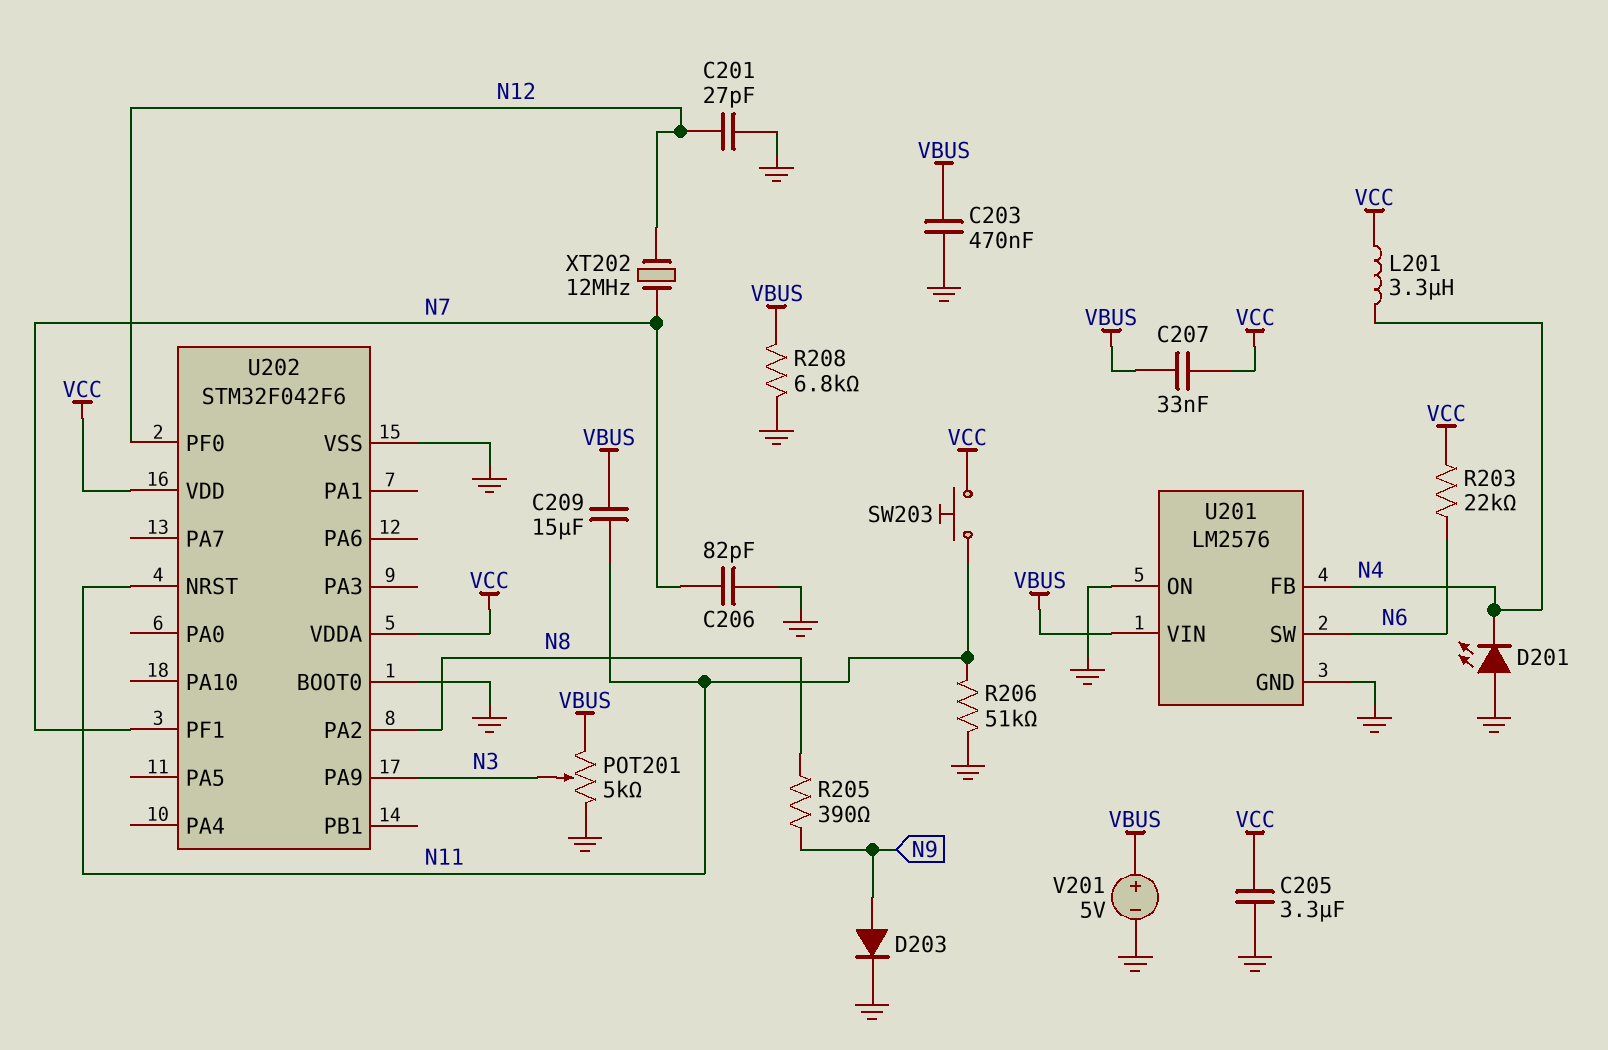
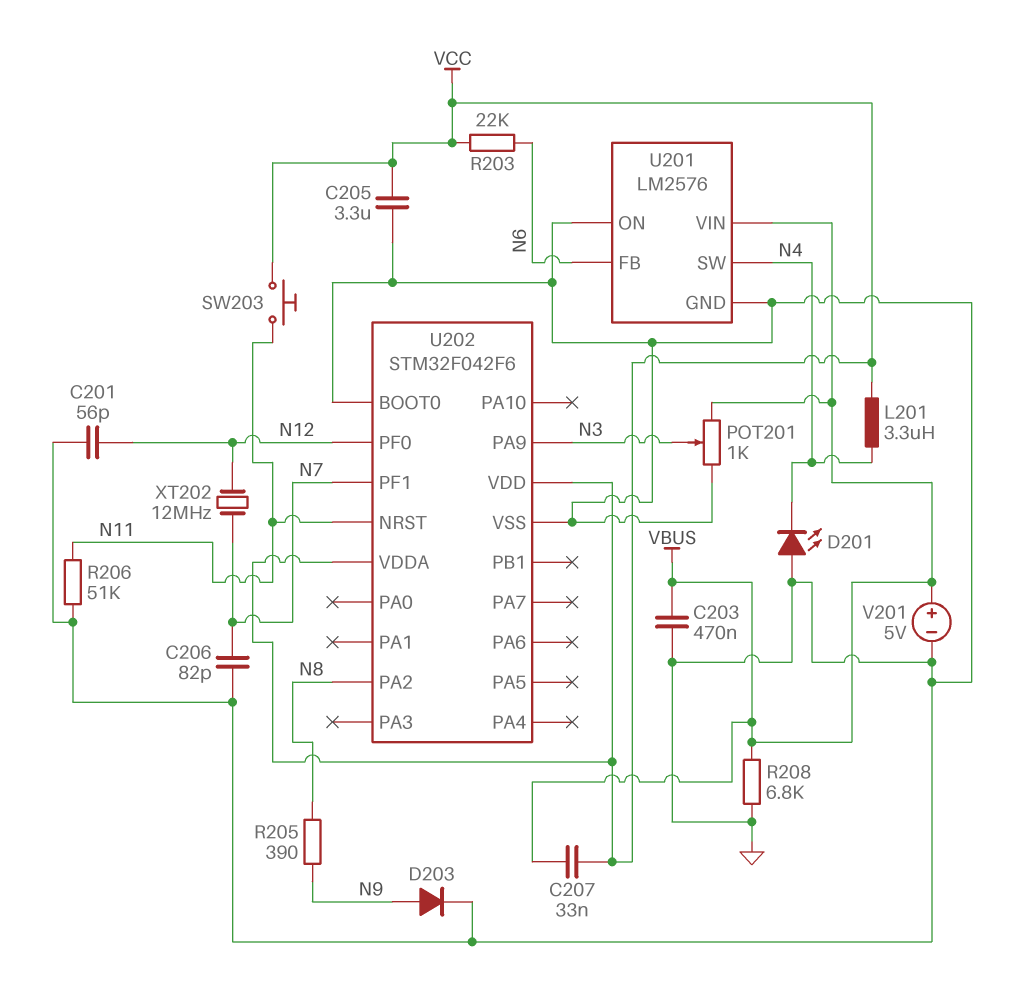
C201: 27pF (GND, N12) -> 56pF (GND, N12)
C209: 15uF (N11, VBUS) -> none
POT201: 5k (GND, VBUS, wiper N3) -> 1k (GND, VBUS, wiper N3)
U201 pin FB: N4 -> N6
U201 pin SW: N6 -> N4

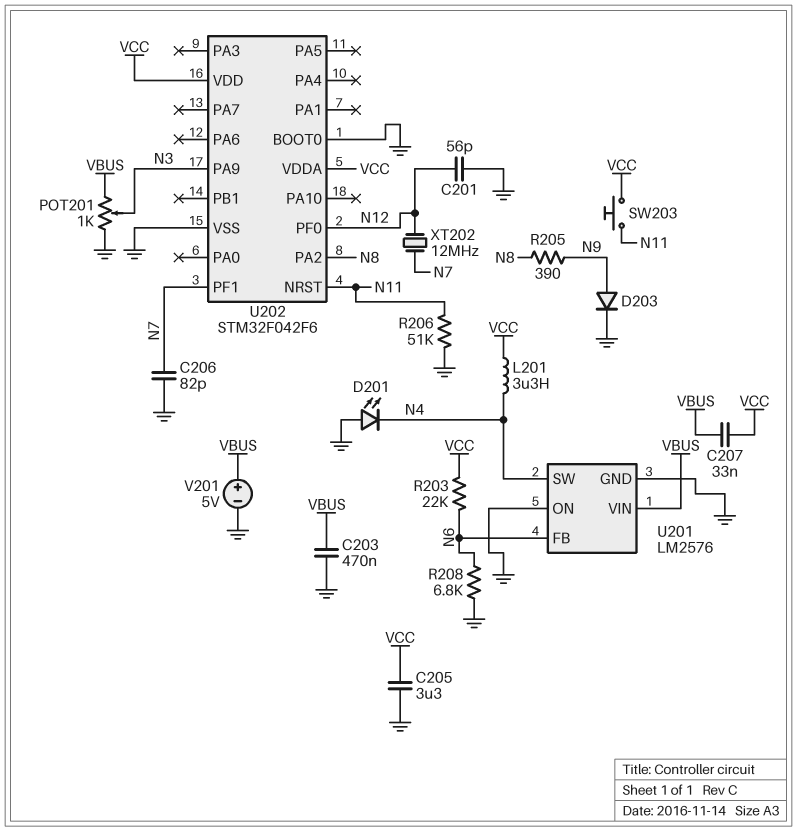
R208: 6.8k (GND, VBUS) -> 6.8k (GND, N6)

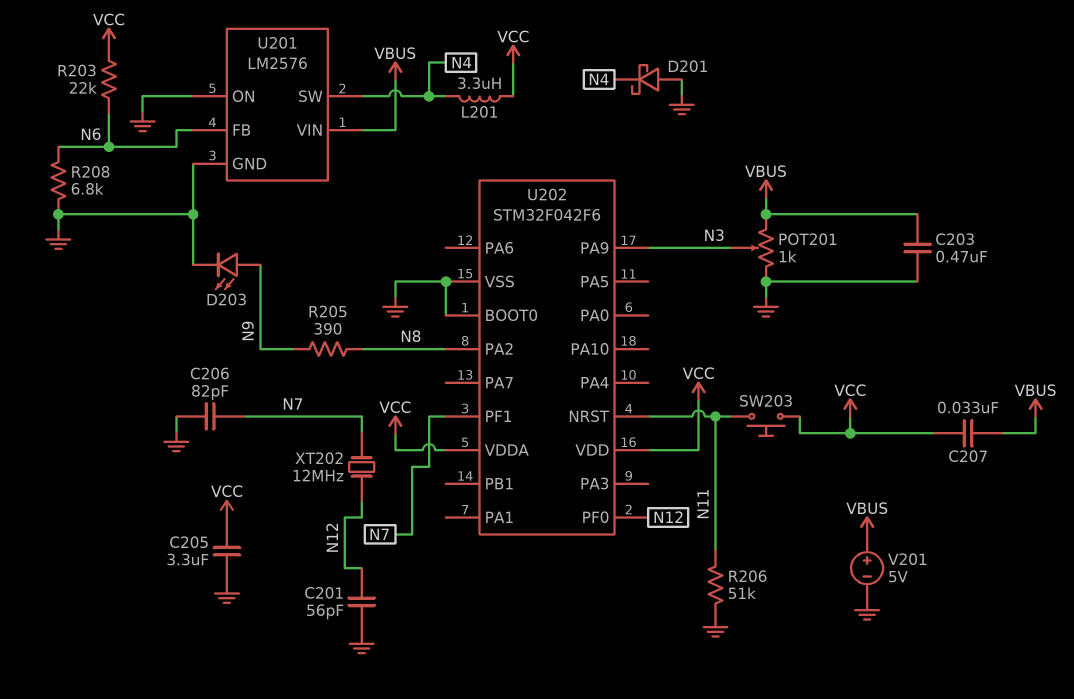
D201: LED (A GND, K N4) -> schottky (A GND, K N4)
D203: diode (A N9, K GND) -> LED (A N9, K GND)

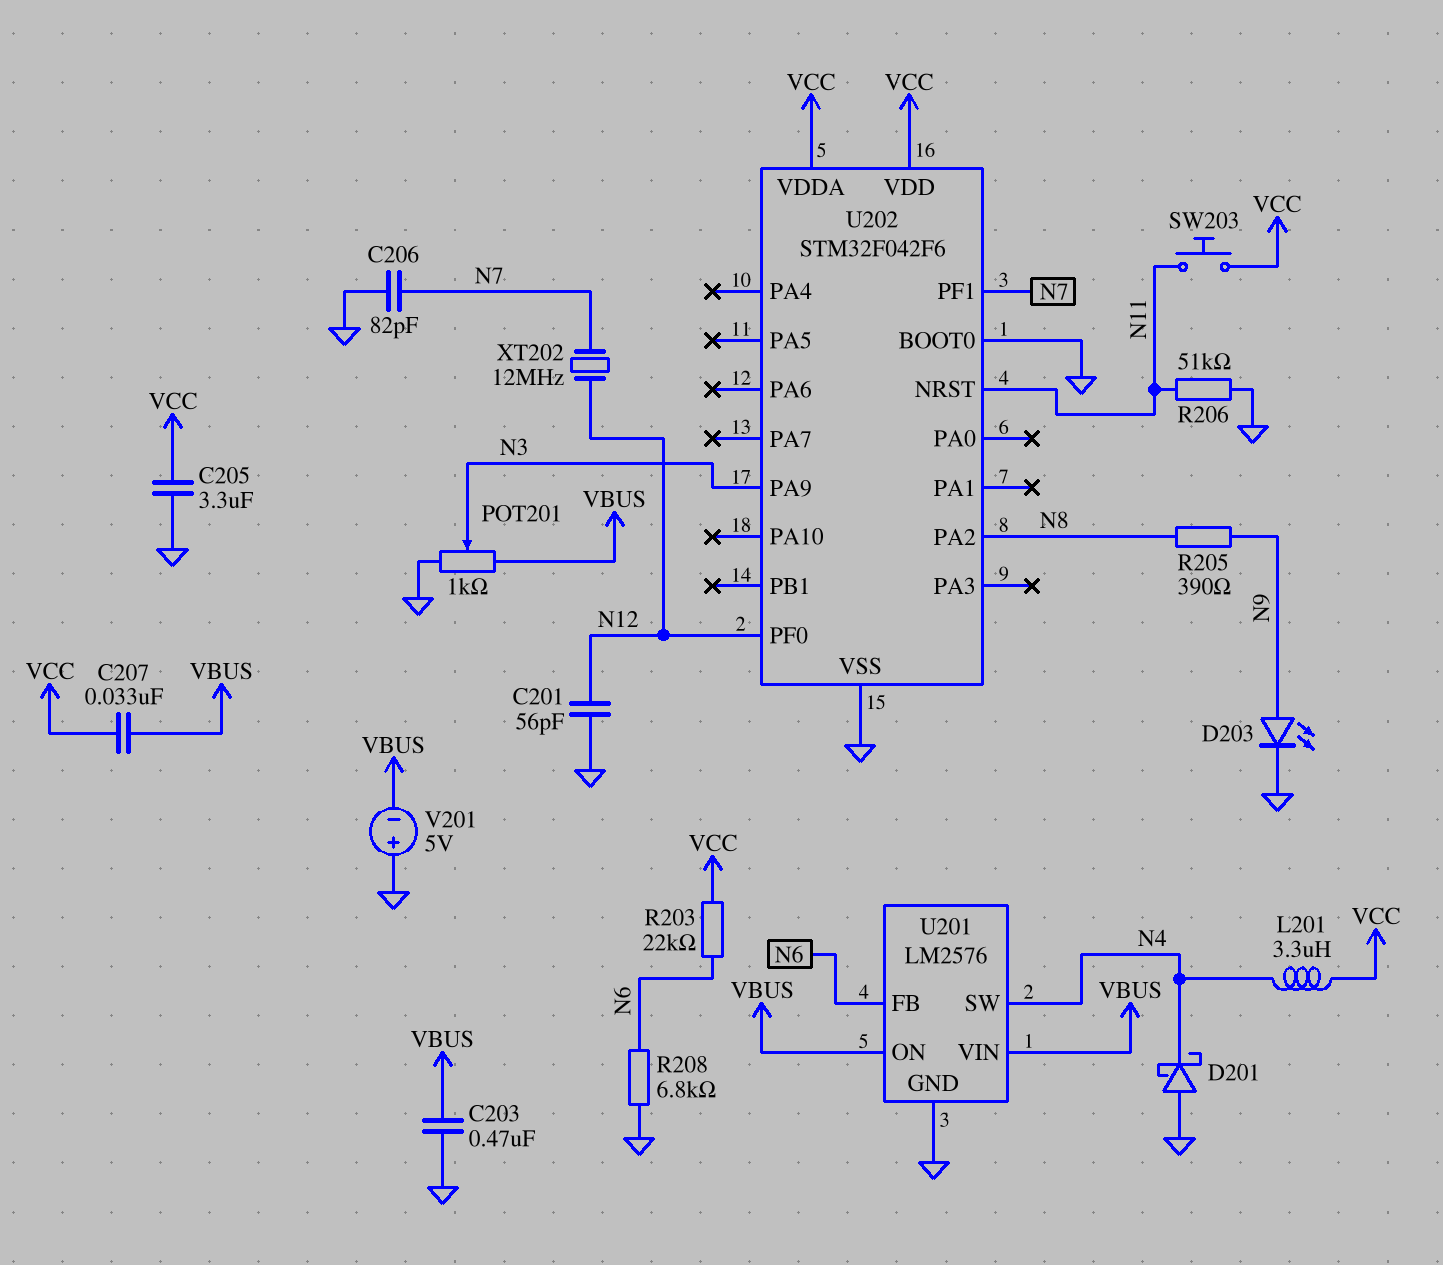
U201 pin ON: GND -> VBUS
V201: 5V (plus VBUS, minus GND) -> 5V (plus GND, minus VBUS)

